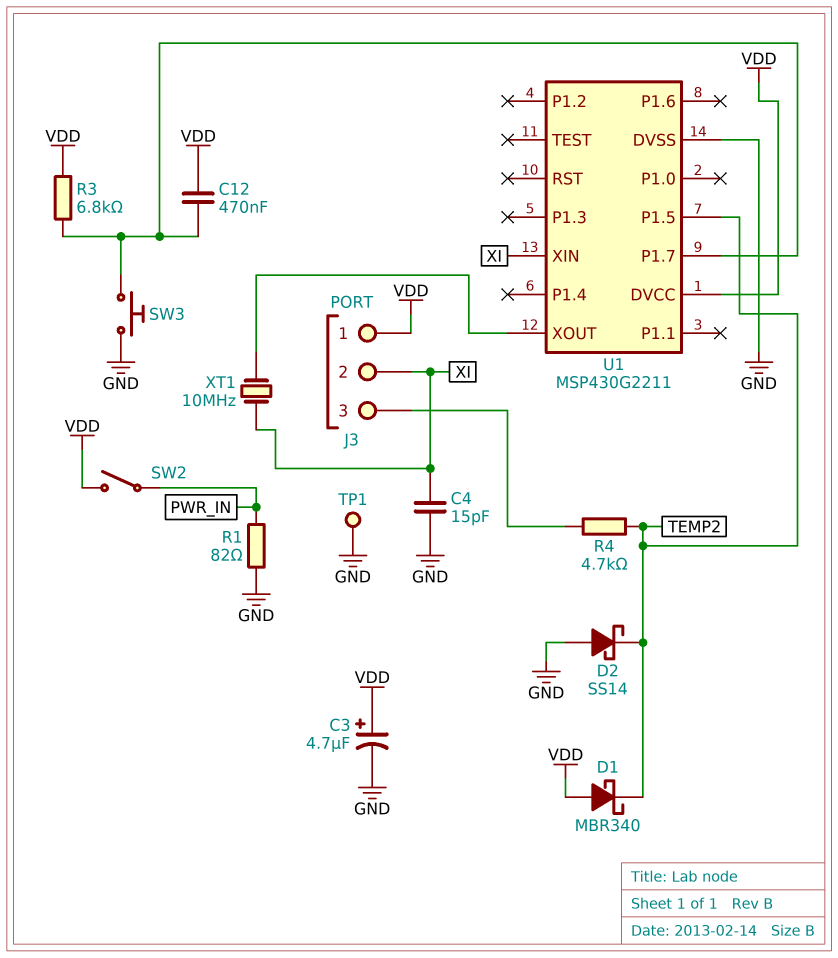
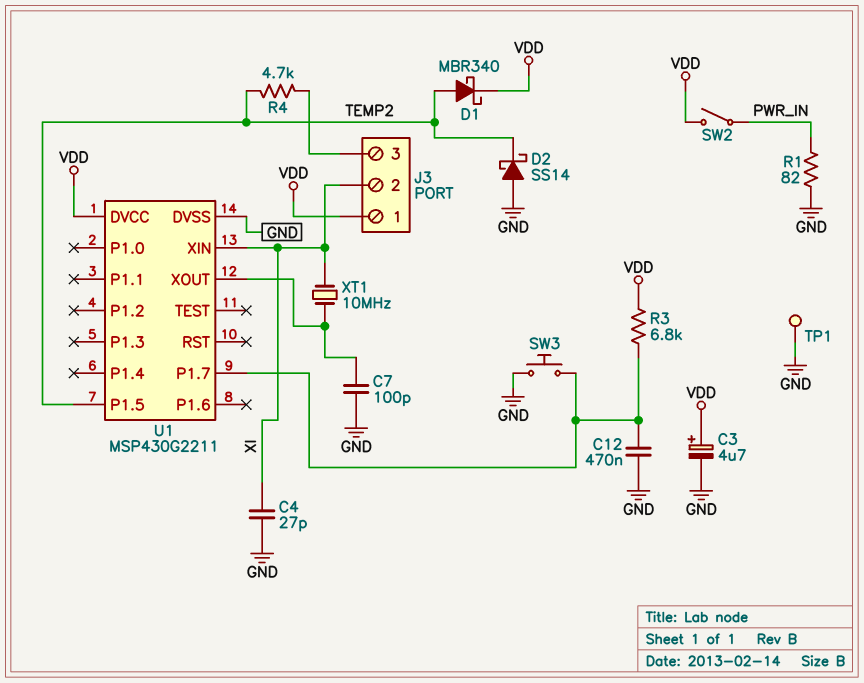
C4: 15pF (GND, XI) -> 27pF (GND, XI)
C7: none -> 100pF (GND, U1/XOUT)
C12: 470nF (U1/P1.7, VDD) -> 470nF (GND, U1/P1.7)
D1: schottky MBR340 (A VDD, K TEMP2) -> schottky MBR340 (A TEMP2, K VDD)

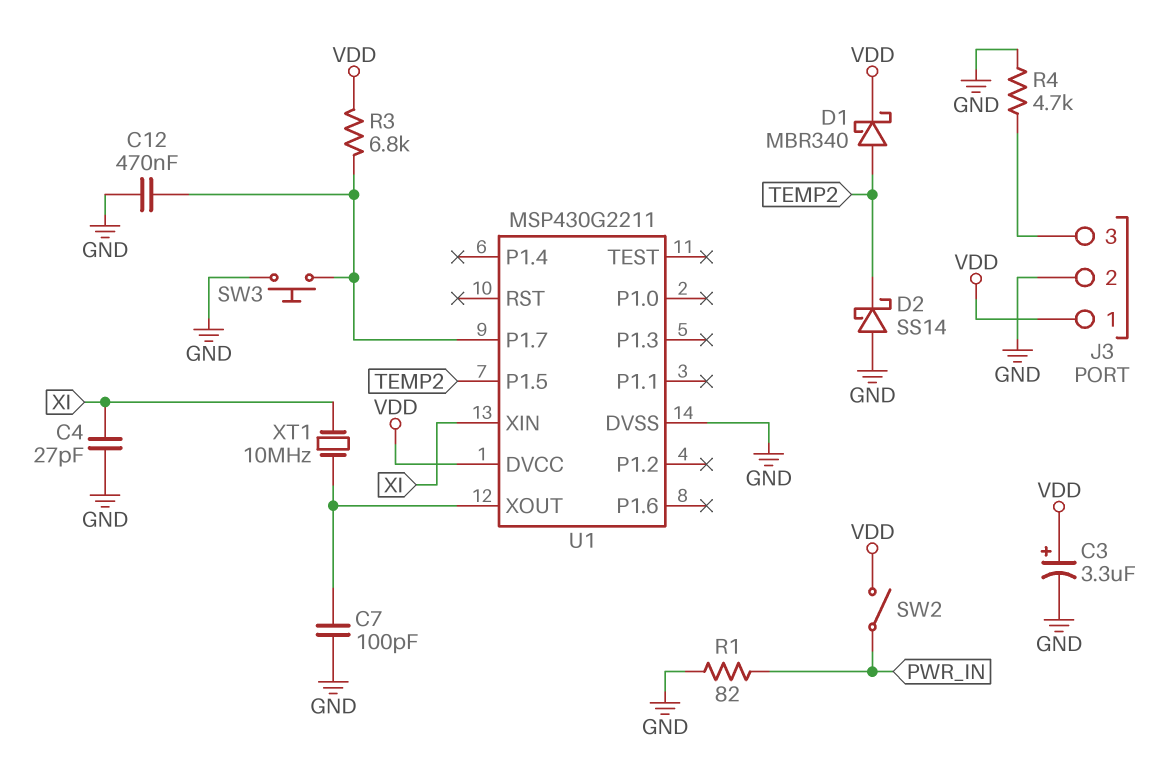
C3: 4.7uF (plus VDD, minus GND) -> 3.3uF (plus VDD, minus GND)
J3 pin 2: XI -> GND
R4: 4.7k (J3/3, TEMP2) -> 4.7k (GND, J3/3)
TP1: test point (GND) -> none

